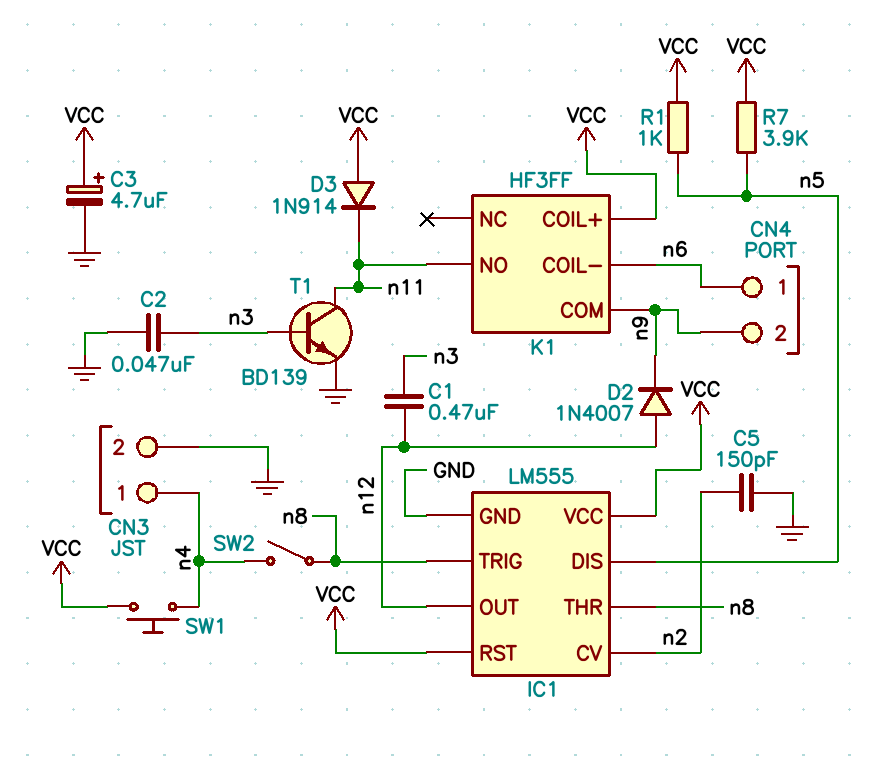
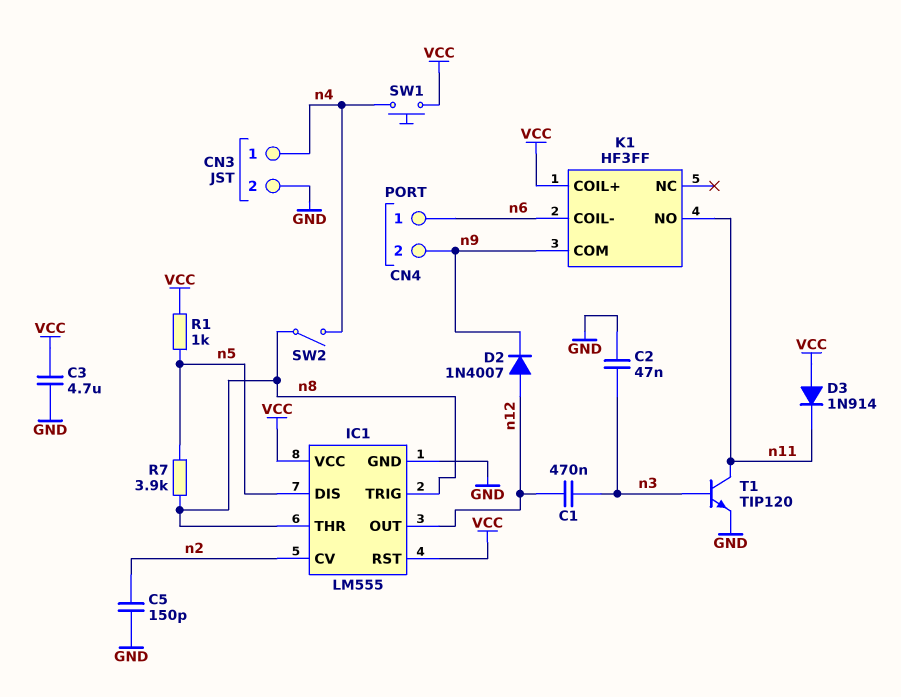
C3: 4.7uF (plus VCC, minus GND) -> 4.7uF (GND, VCC)
R7: 3.9k (VCC, n5) -> 3.9k (n5, n8)
T1: NPN BD139 (B n3, C n11, E GND) -> NPN TIP120 (B n3, C n11, E GND)

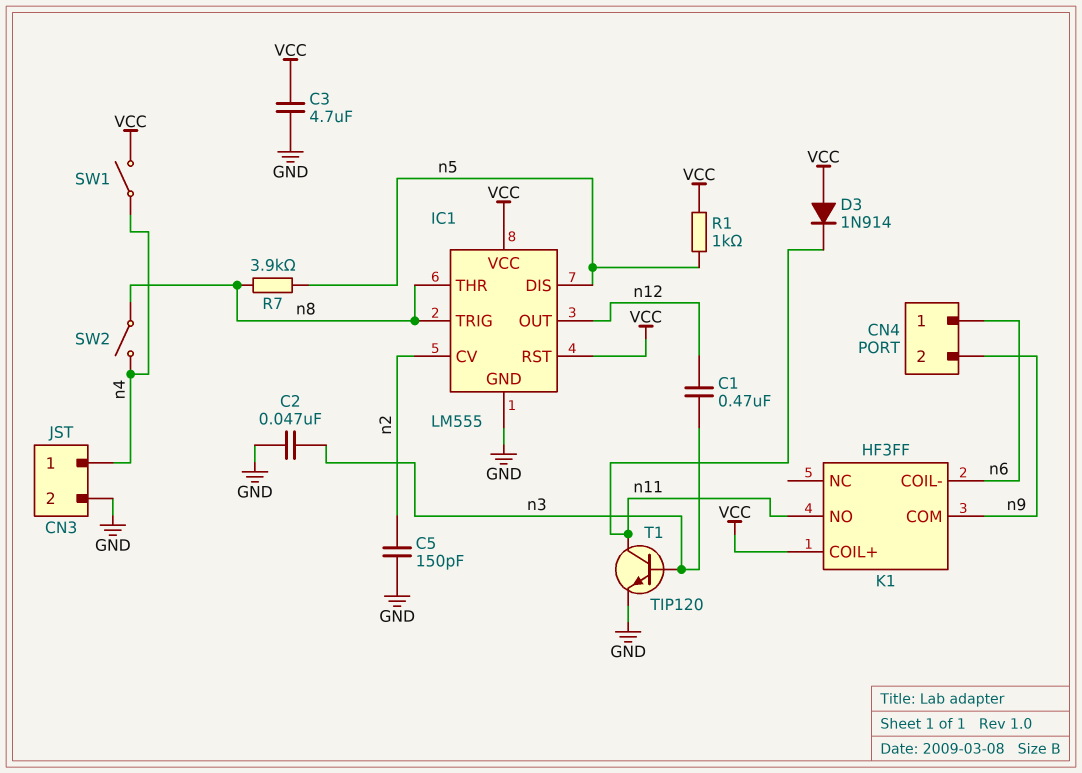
D2: diode 1N4007 (A n12, K n9) -> none
SW1: button (VCC, n4) -> switch (VCC, n4)

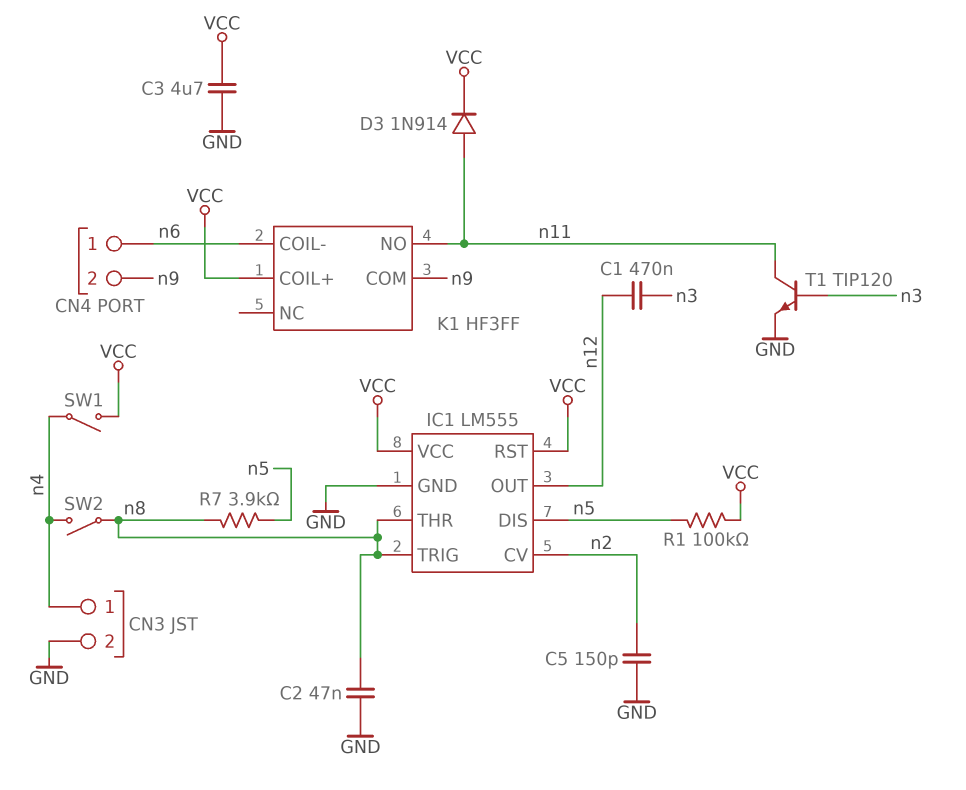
C2: 47nF (GND, n3) -> 47nF (GND, n8)
D3: diode 1N914 (A VCC, K n11) -> diode 1N914 (A n11, K VCC)
R1: 1k (VCC, n5) -> 100k (VCC, n5)

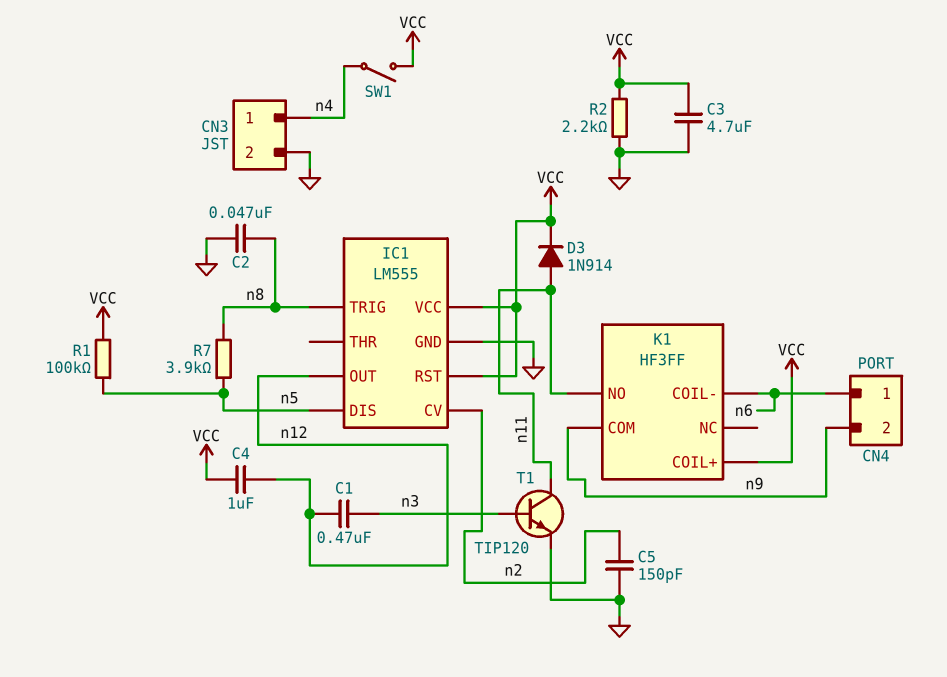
C4: none -> 1uF (VCC, n12)
IC1 pin THR: n8 -> none
R2: none -> 2.2k (GND, VCC)
SW2: switch (n4, n8) -> none

